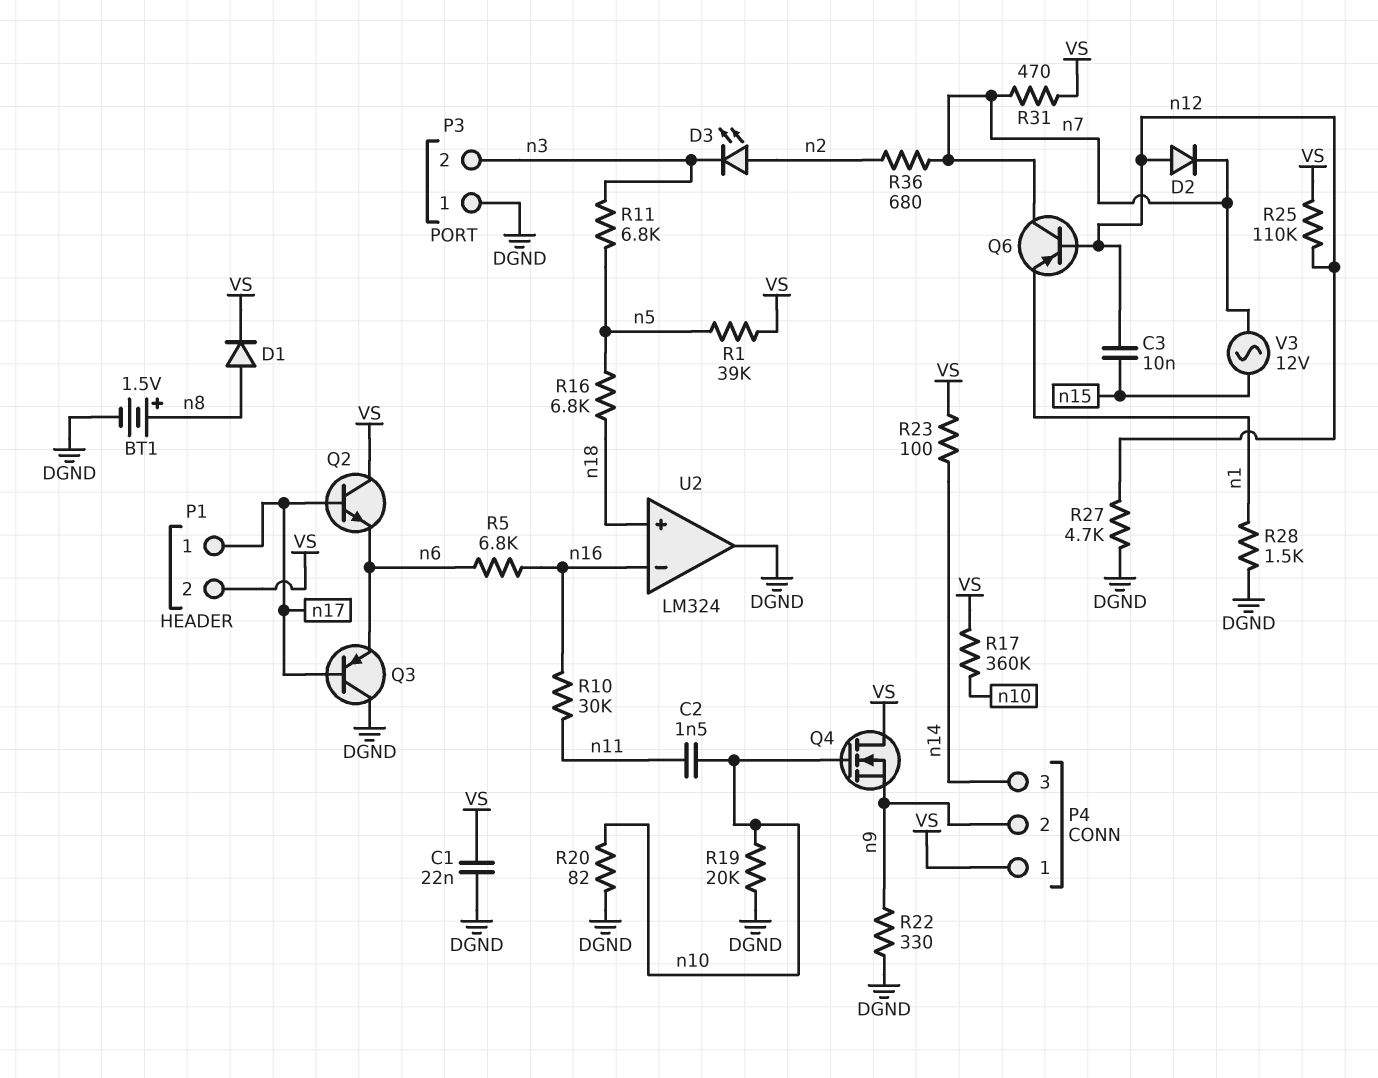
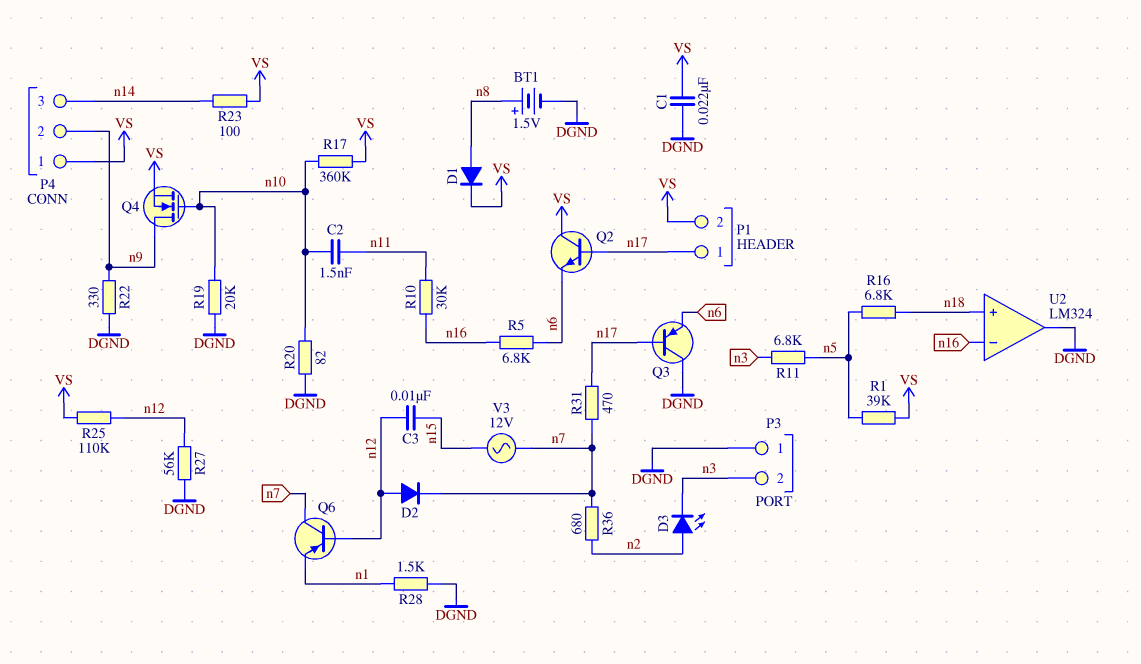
Q4: NMOS (G n10, D VS, S n9) -> NMOS (G n10, D n9, S VS)
R27: 4.7k (DGND, n12) -> 56k (DGND, n12)
R31: 470 (VS, n7) -> 470 (n7, n17)

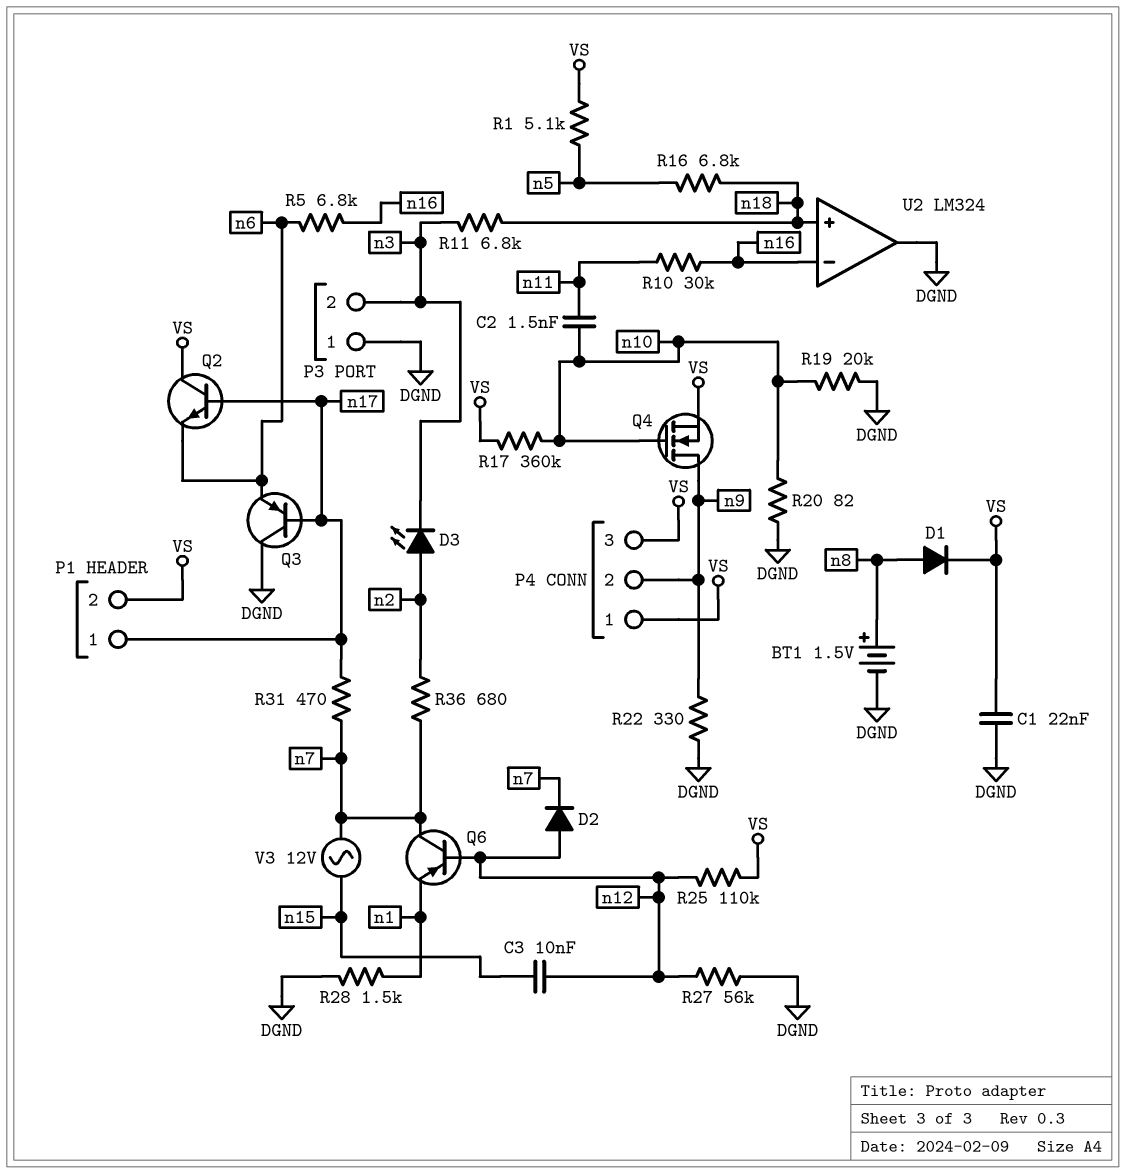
P4 pin 3: n14 -> VS
R1: 39k (VS, n5) -> 5.1k (VS, n5)
R11: 6.8k (n3, n5) -> 6.8k (n3, n18)
R23: 100 (VS, n14) -> none

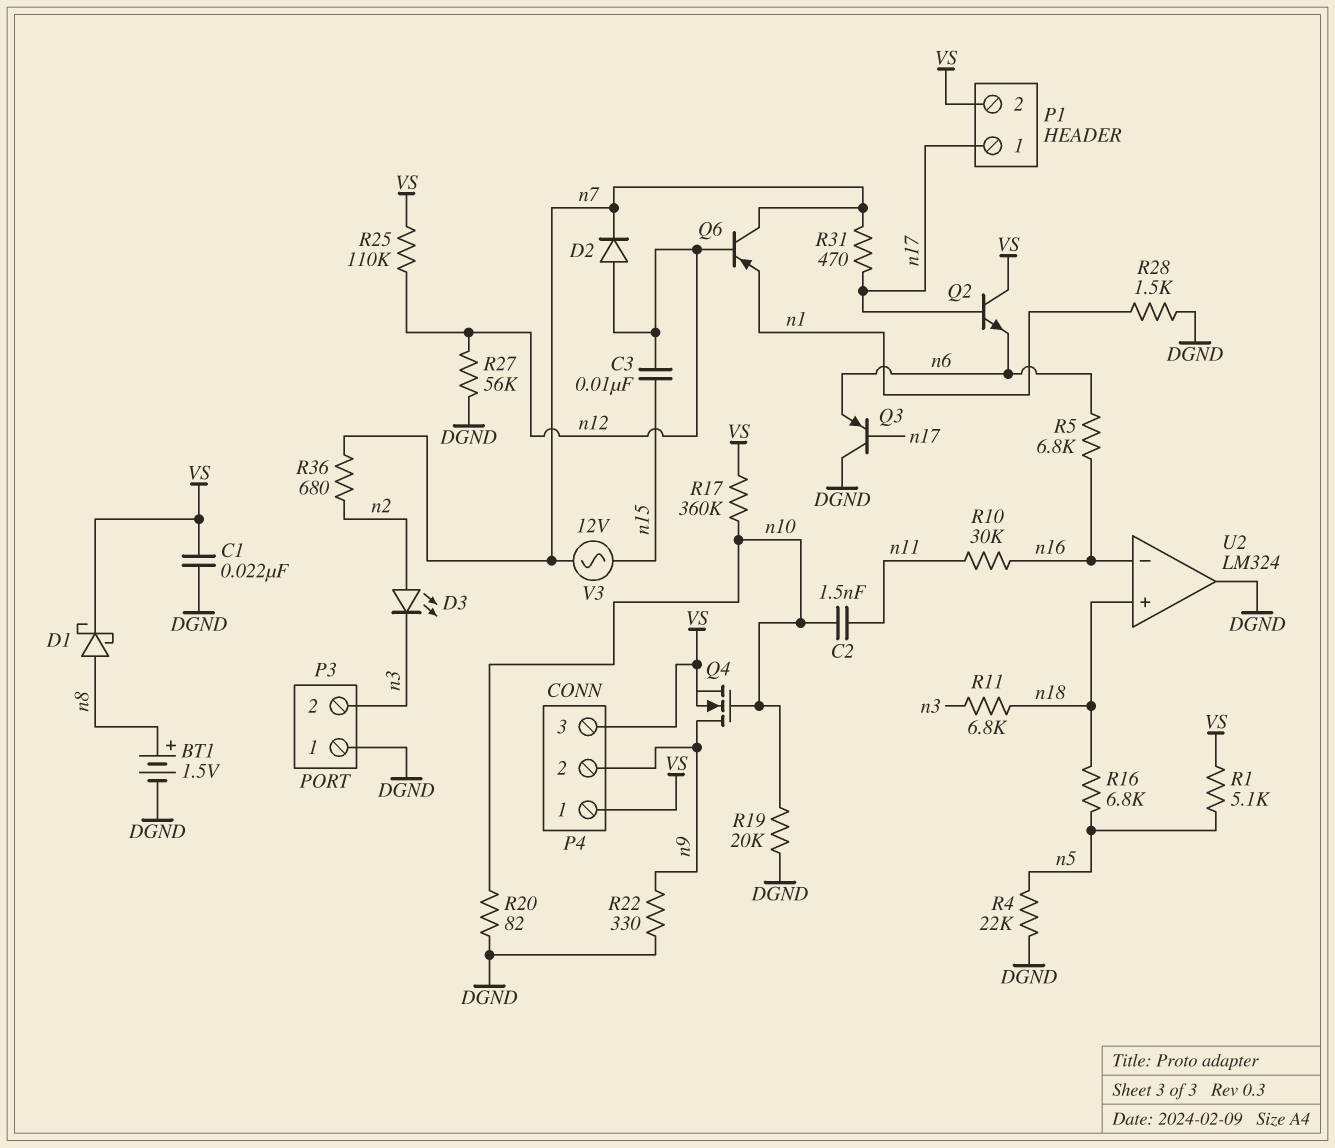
D1: diode (A n8, K VS) -> schottky (A n8, K VS)
R4: none -> 22k (DGND, n5)

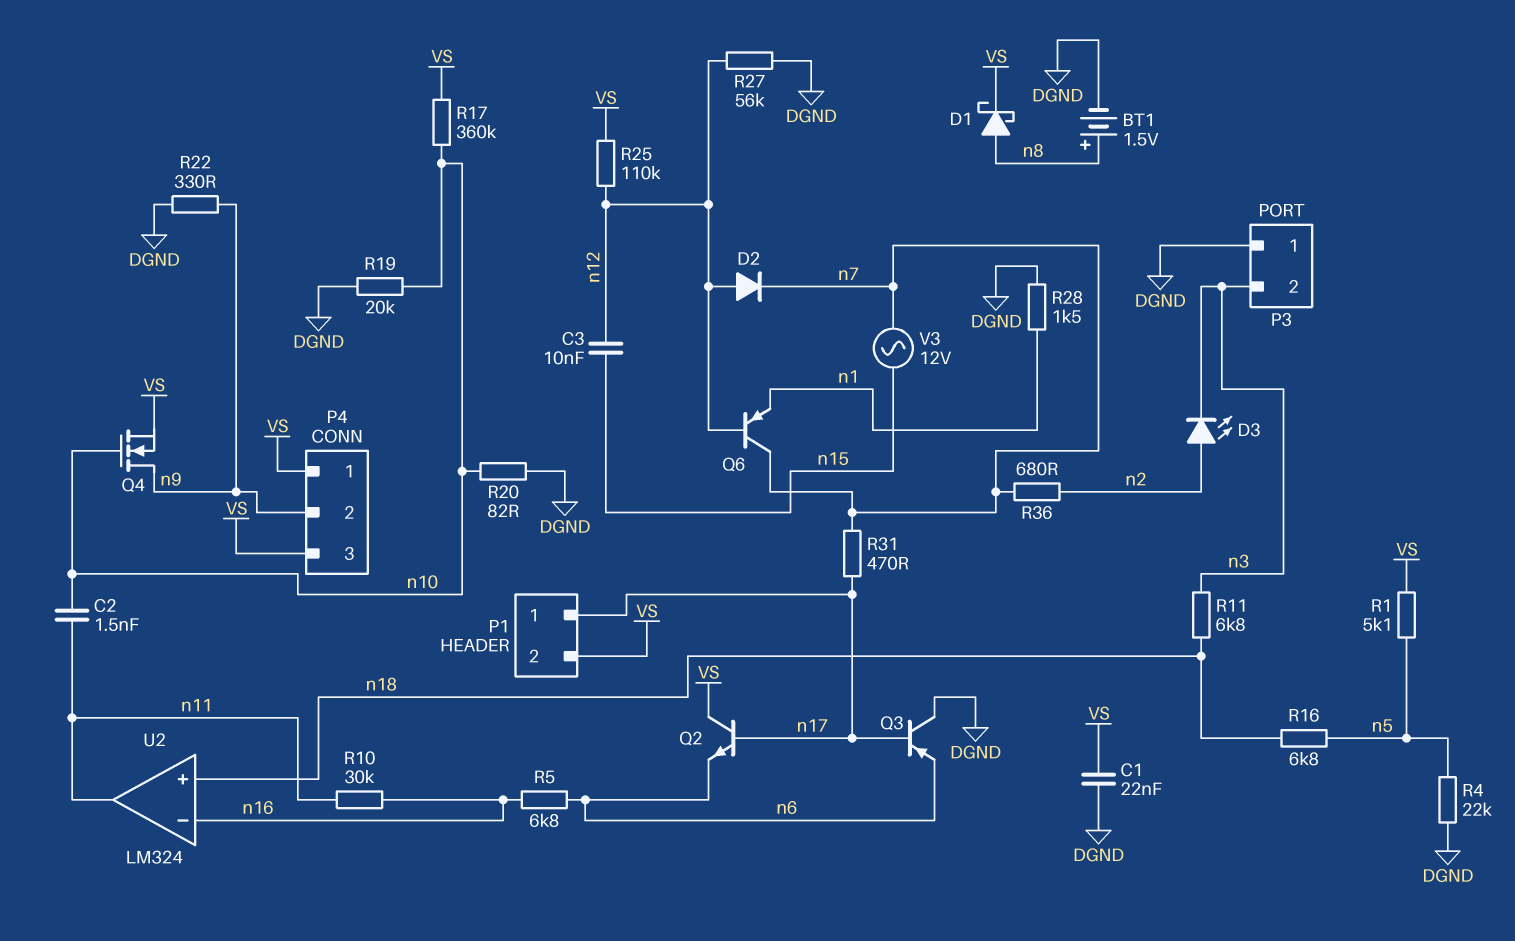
U2 pin out: DGND -> n11

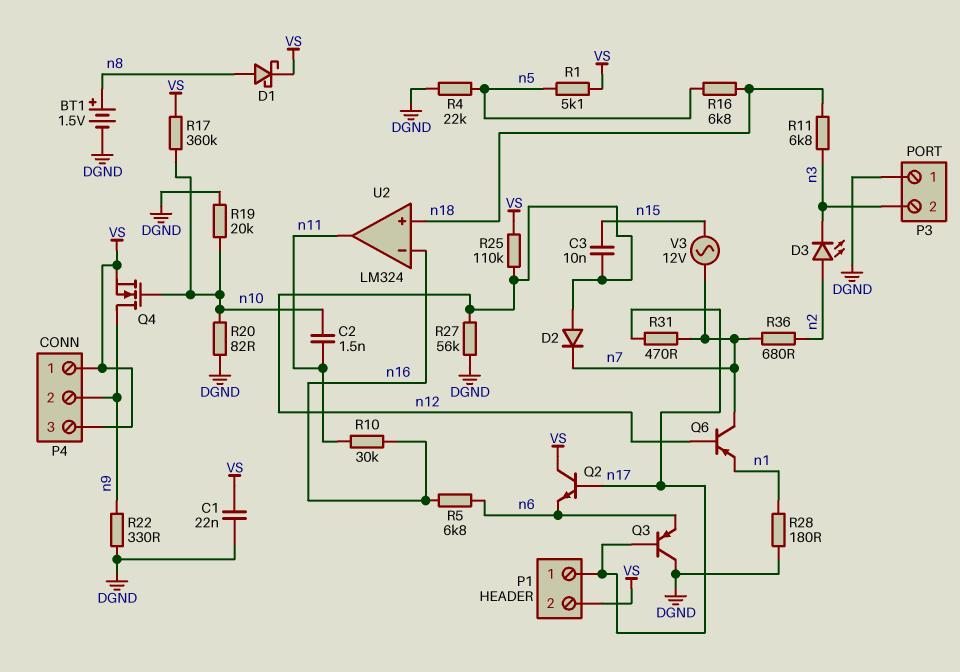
R28: 1.5k (DGND, n1) -> 180 (DGND, n1)

